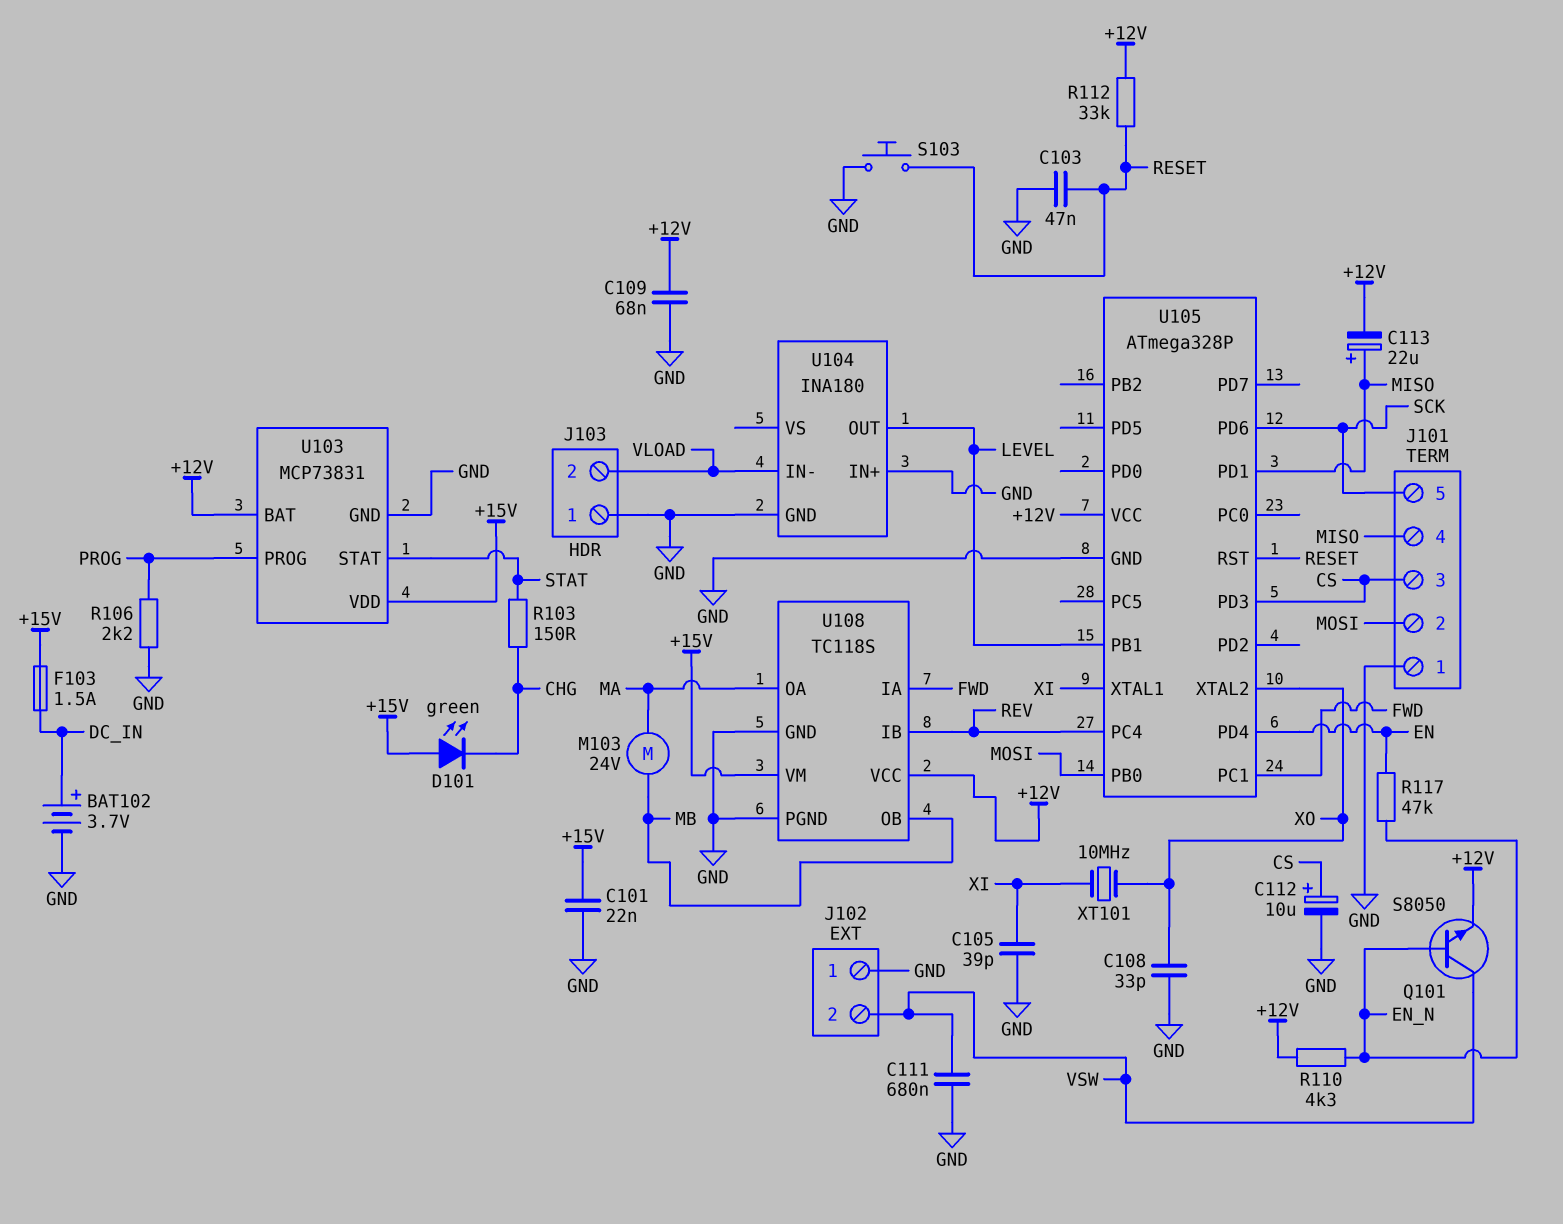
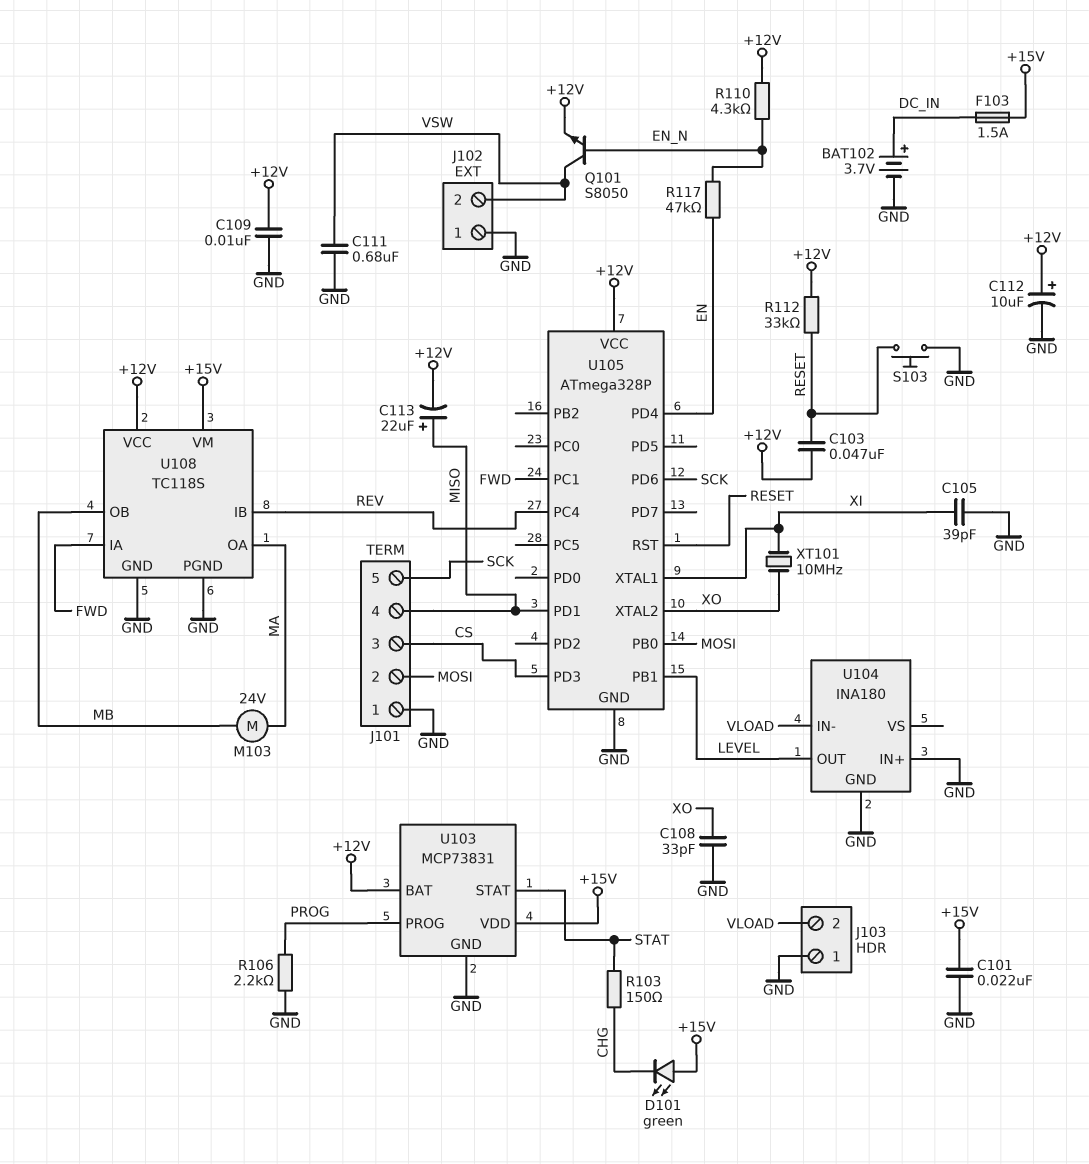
C103: 47nF (GND, RESET) -> 47nF (+12V, RESET)
C109: 68nF (+12V, GND) -> 10nF (+12V, GND)
C112: 10uF (plus CS, minus GND) -> 10uF (plus +12V, minus GND)

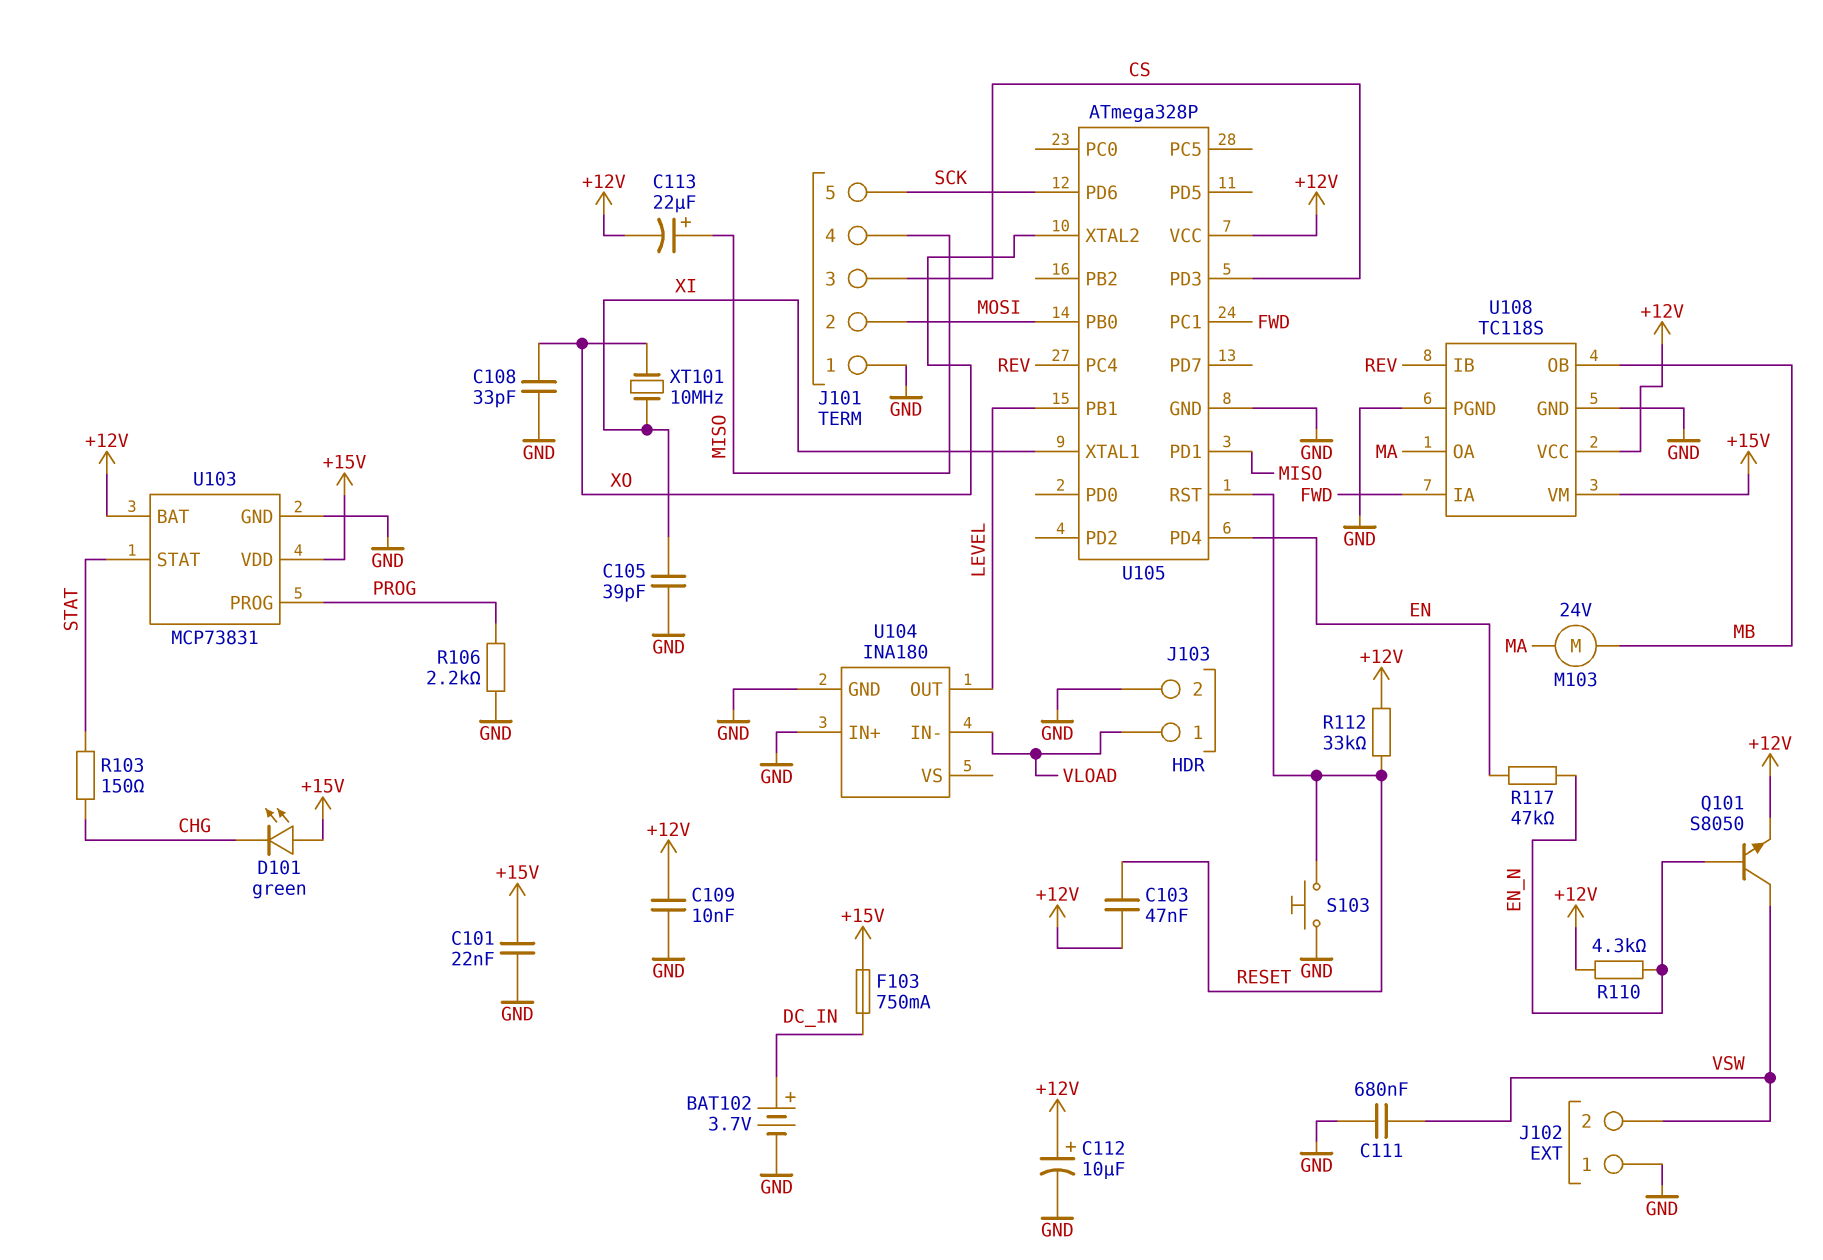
F103: 1.5A (+15V, DC_IN) -> 750mA (+15V, DC_IN)
J103 pin 1: GND -> VLOAD
J103 pin 2: VLOAD -> GND

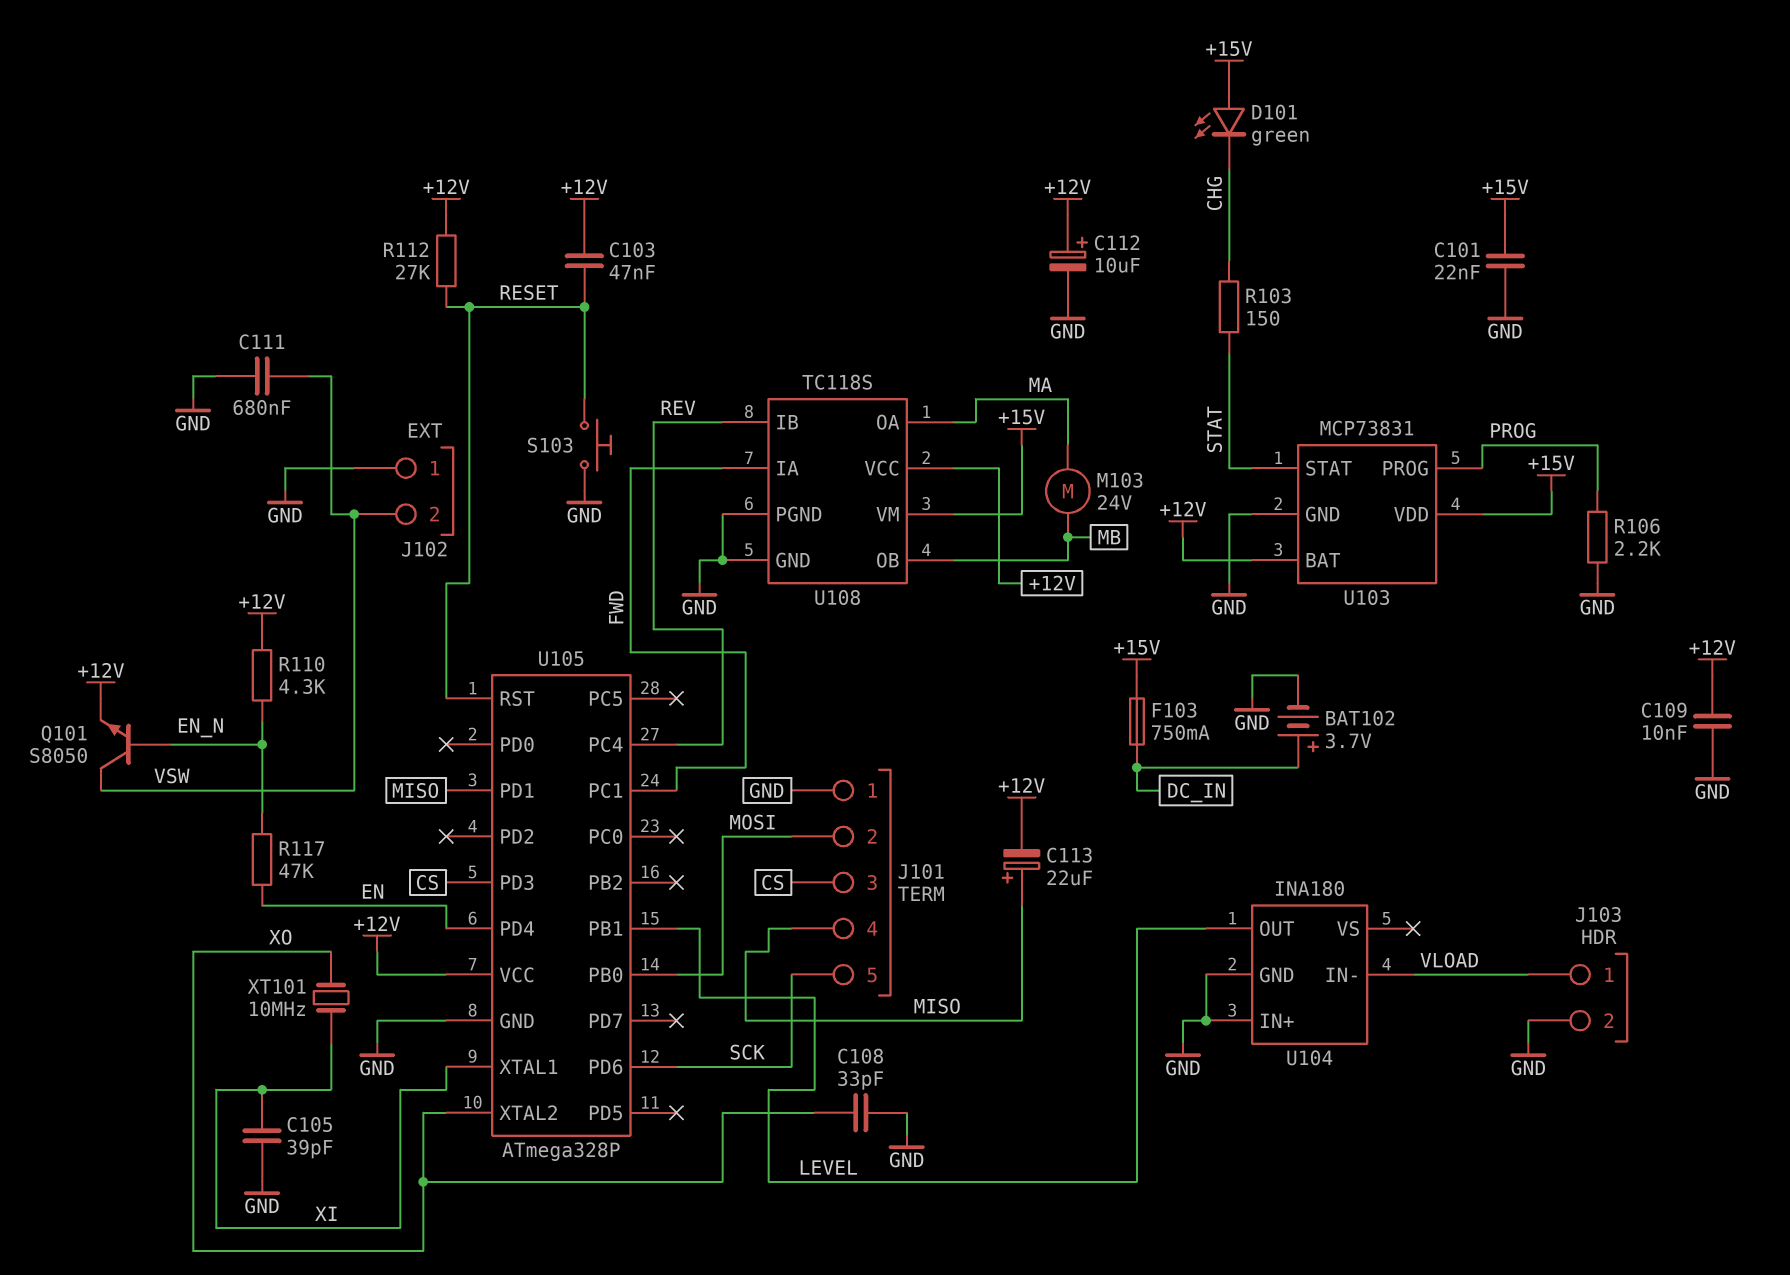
R112: 33k (+12V, RESET) -> 27k (+12V, RESET)

